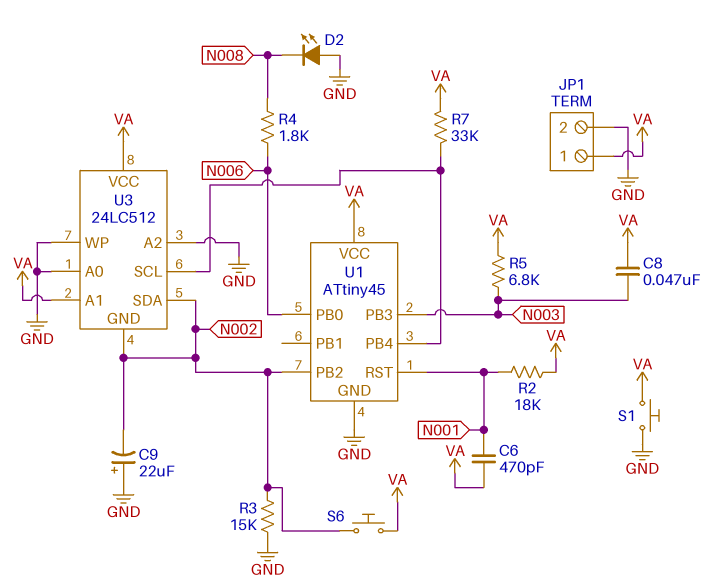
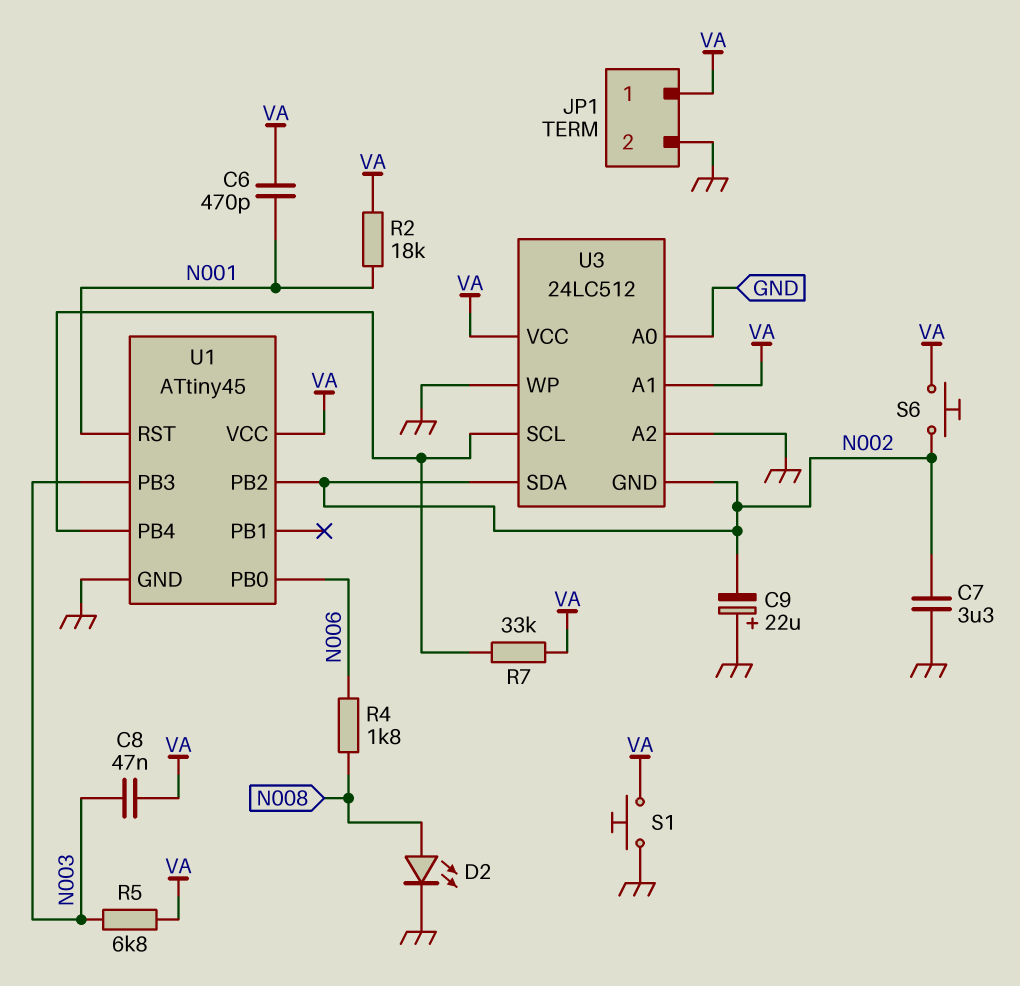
C7: none -> 3.3uF (GND, N002)
D2: LED (A GND, K N008) -> LED (A N008, K GND)
R3: 15k (GND, N002) -> none

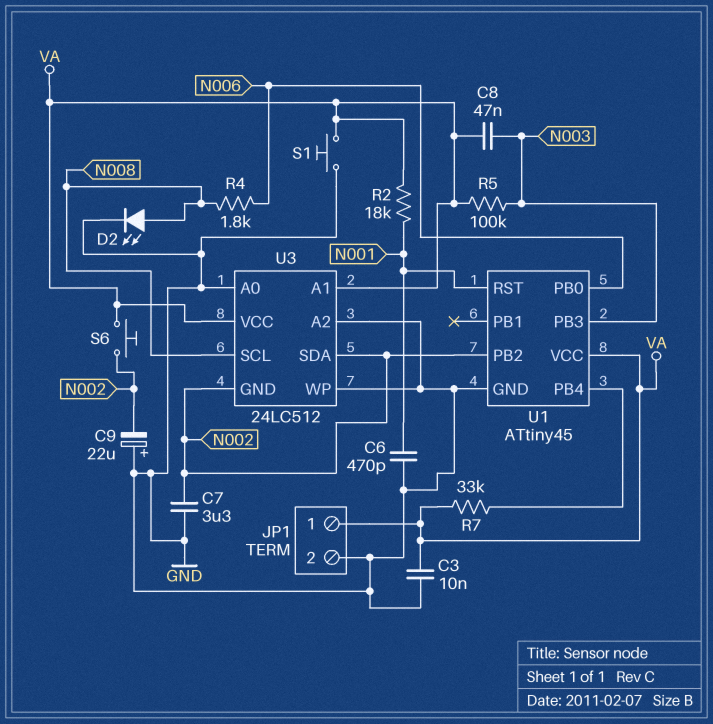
C3: none -> 10nF (GND, VA)
C6: 470pF (N001, VA) -> 470pF (GND, N001)
R5: 6.8k (N003, VA) -> 100k (N003, VA)
U3 pin SCL: U1/PB4 -> N008

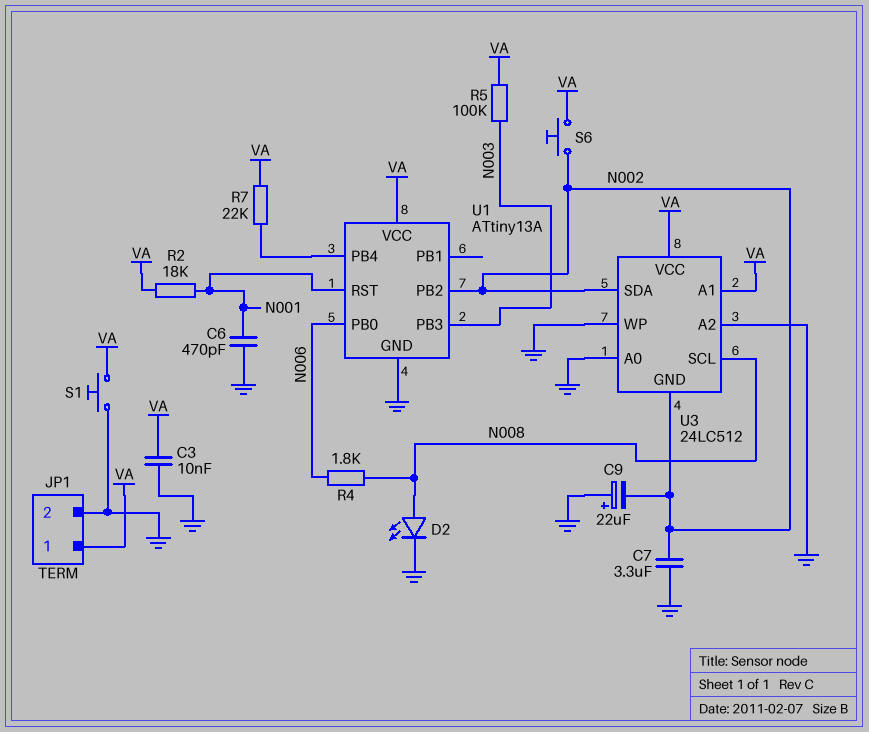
C8: 47nF (N003, VA) -> none
R7: 33k (U1/PB4, VA) -> 22k (U1/PB4, VA)
U1: ATtiny45 -> ATtiny13A

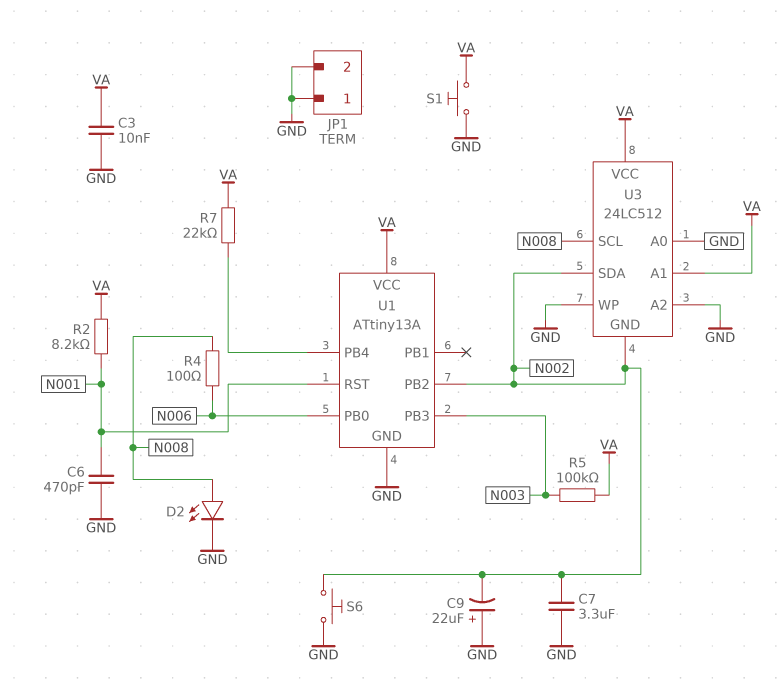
JP1 pin 1: VA -> GND
R2: 18k (N001, VA) -> 8.2k (N001, VA)
R4: 1.8k (N006, N008) -> 100 (N006, N008)
S6: button (N002, VA) -> button (GND, N002)

